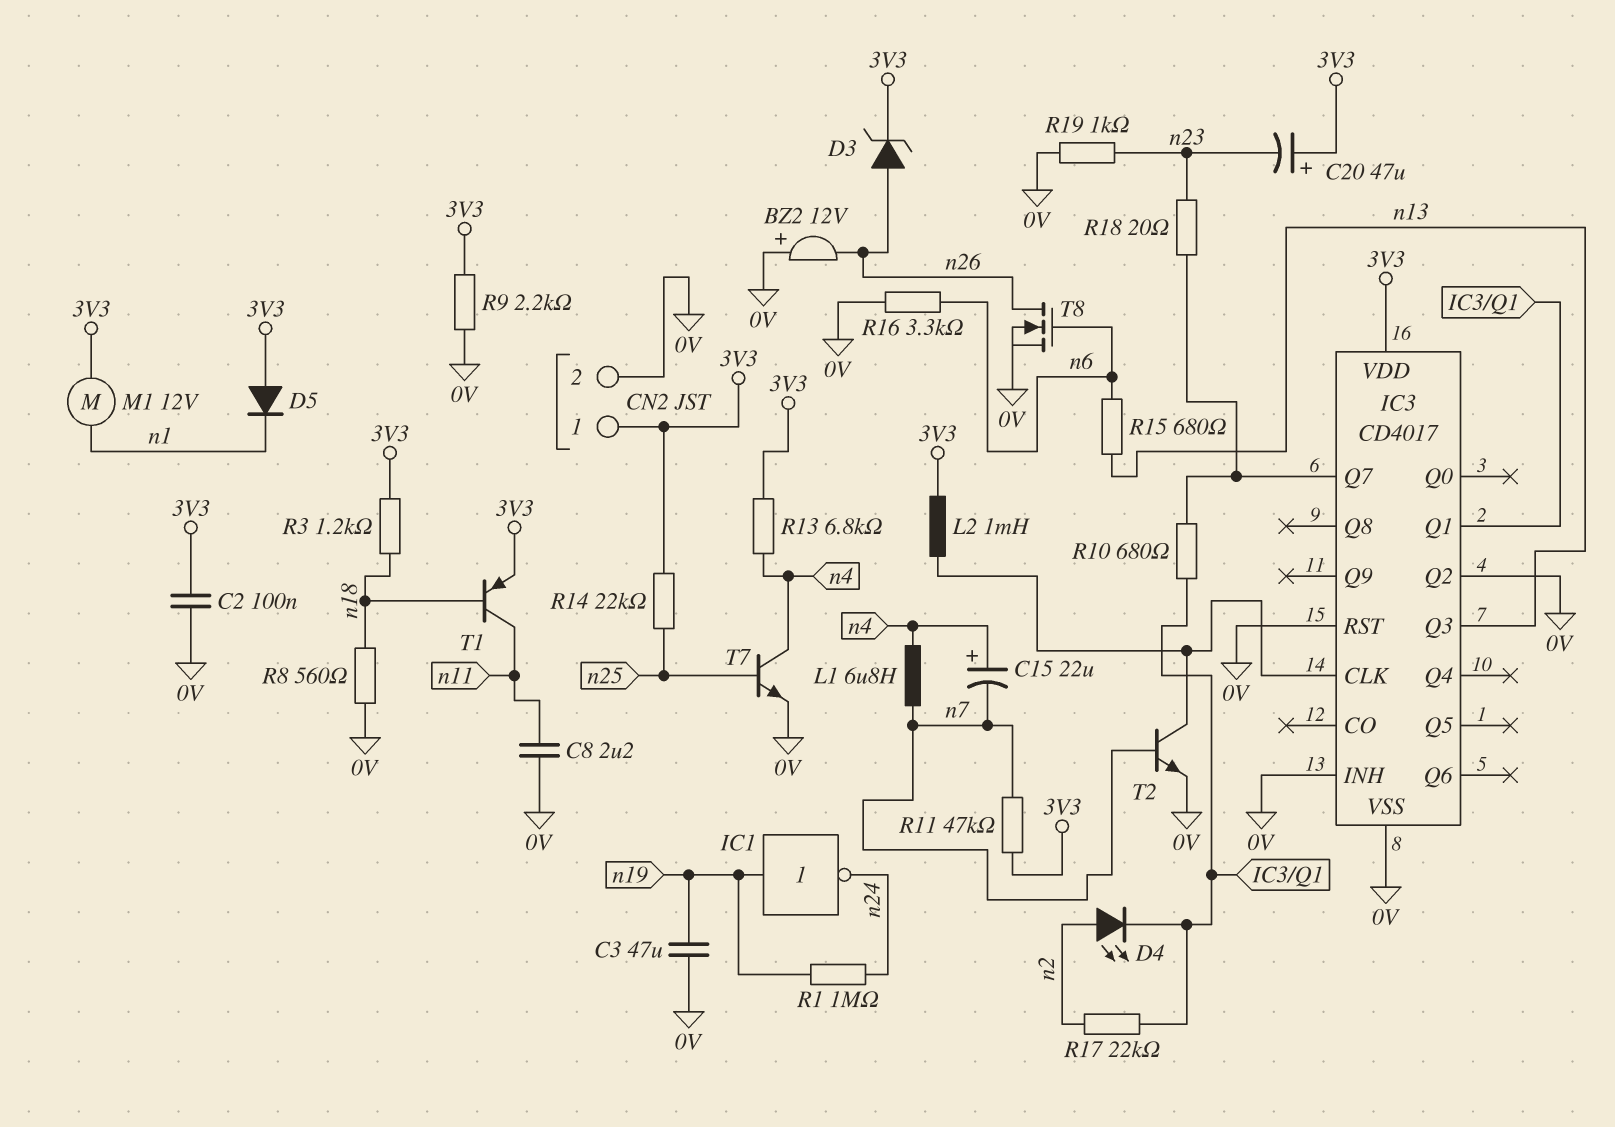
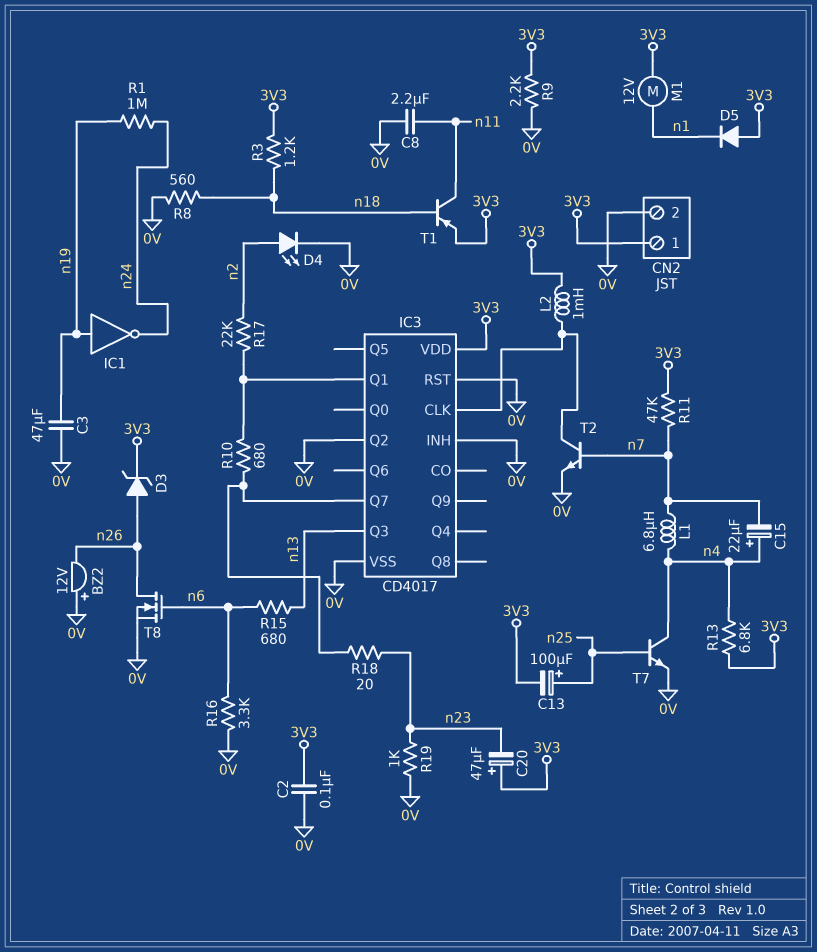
C13: none -> 100uF (plus n25, minus 3V3)
D4: LED (A n2, K IC3/Q1) -> LED (A n2, K 0V)
R14: 22k (3V3, n25) -> none

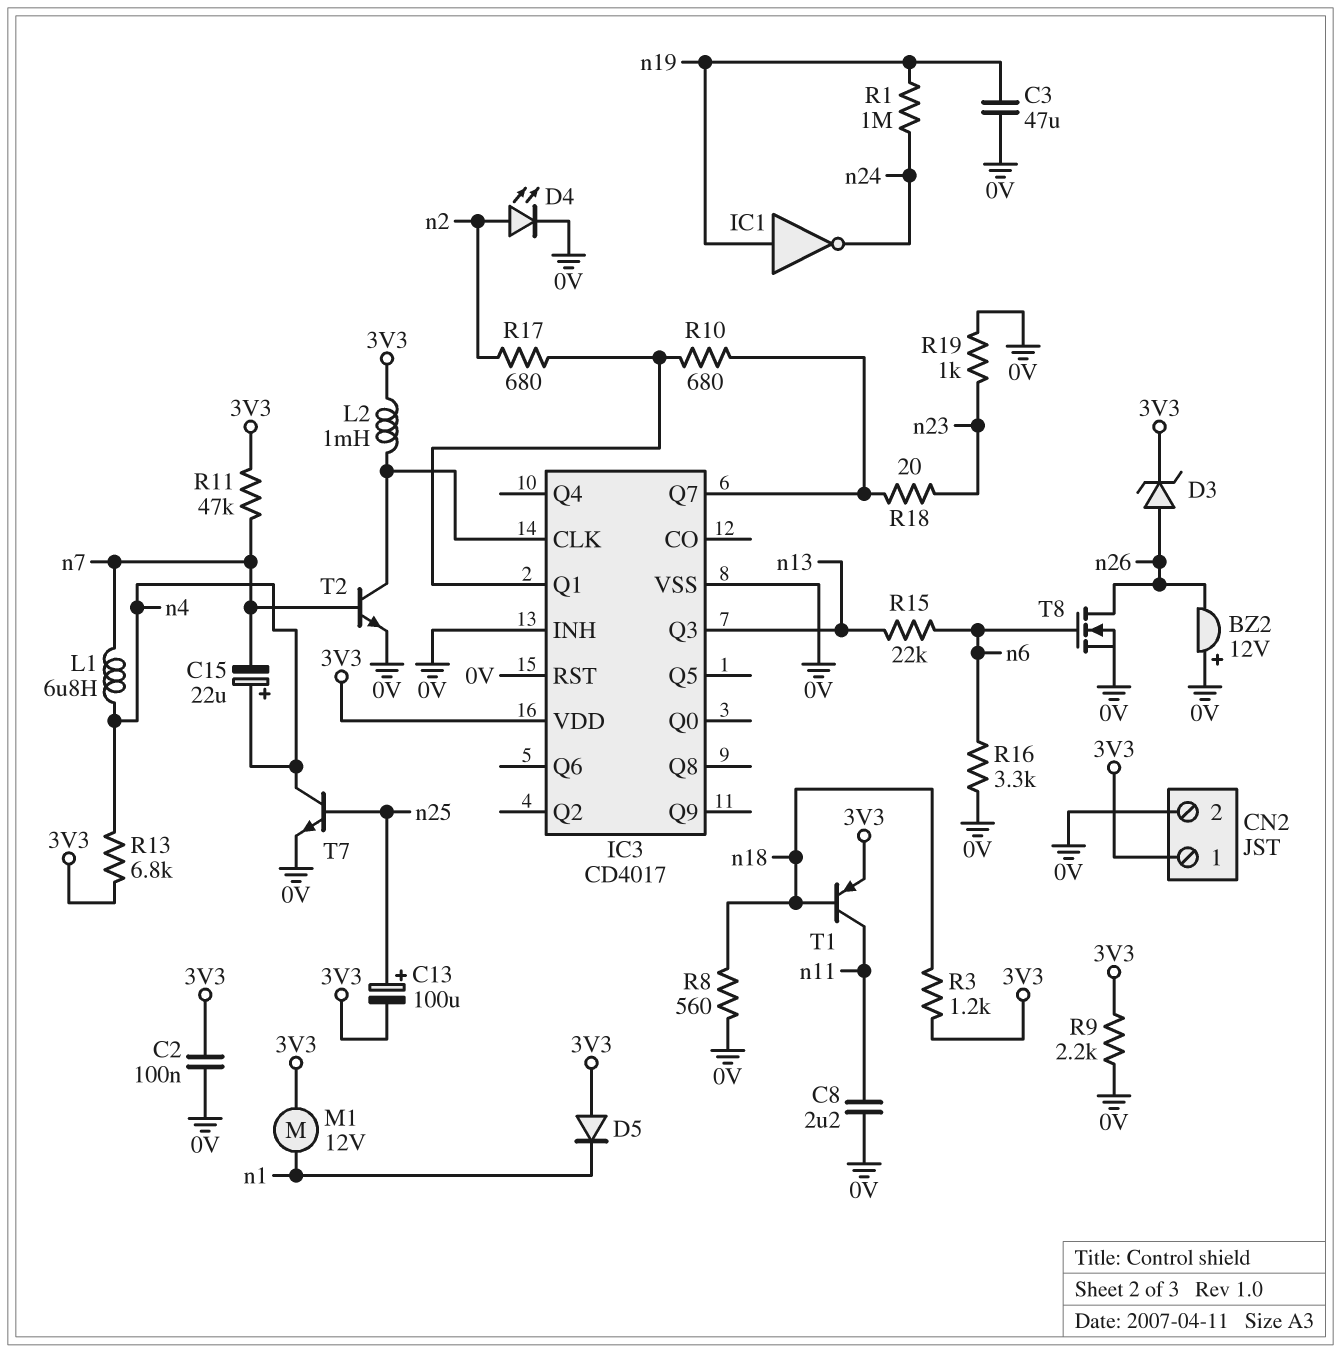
C20: 47uF (plus 3V3, minus n23) -> none
IC3 pin Q2: 0V -> none
R15: 680 (n6, n13) -> 22k (n6, n13)
R17: 22k (IC3/Q1, n2) -> 680 (IC3/Q1, n2)

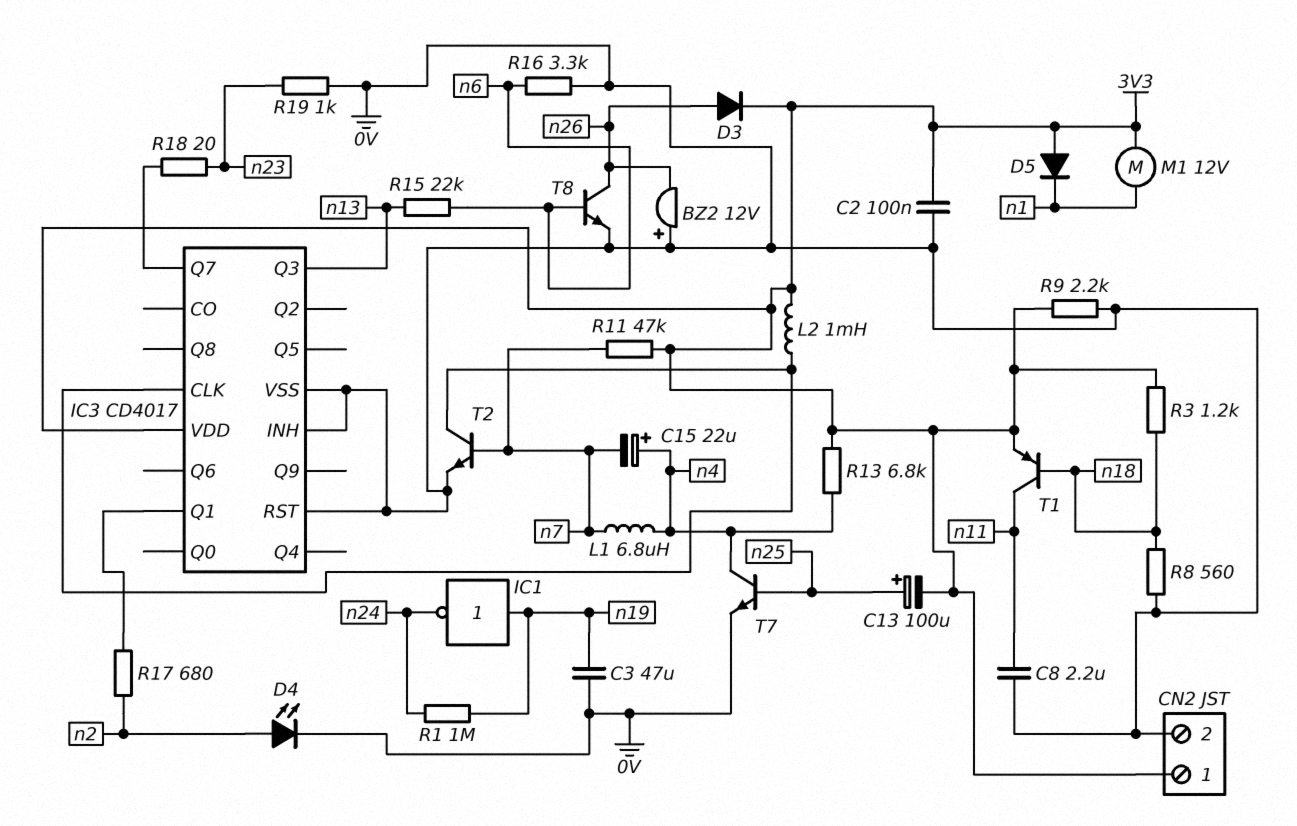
D3: zener (A n26, K 3V3) -> diode (A n26, K 3V3)
R10: 680 (IC3/Q1, IC3/Q7) -> none
T8: NMOS (G n6, D n26, S 0V) -> NPN (B n6, C n26, E 0V)

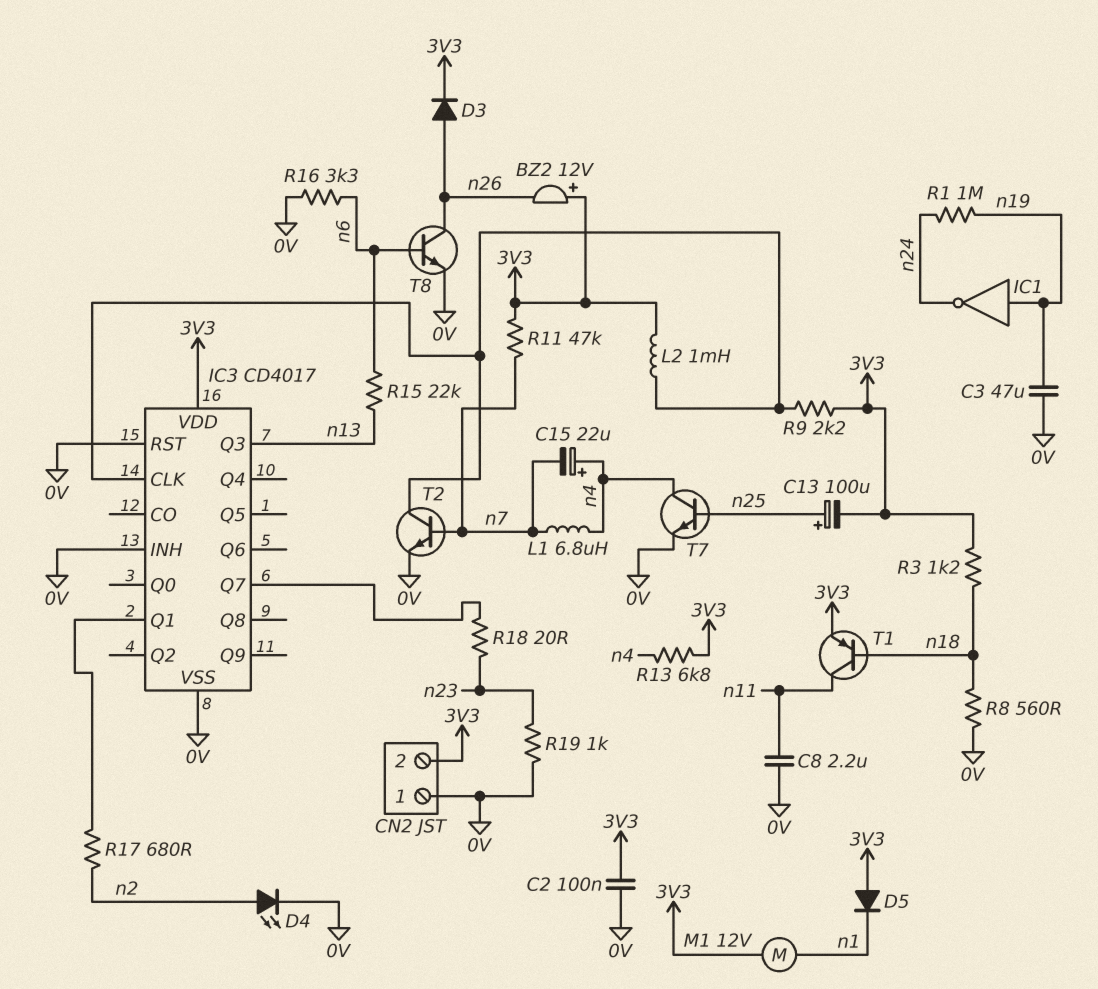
BZ2: buzzer 12V (plus 0V, minus n26) -> buzzer 12V (plus 3V3, minus n26)
CN2 pin 1: 3V3 -> 0V
CN2 pin 2: 0V -> 3V3
R9: 2.2k (0V, 3V3) -> 2.2k (3V3, IC3/CLK)

